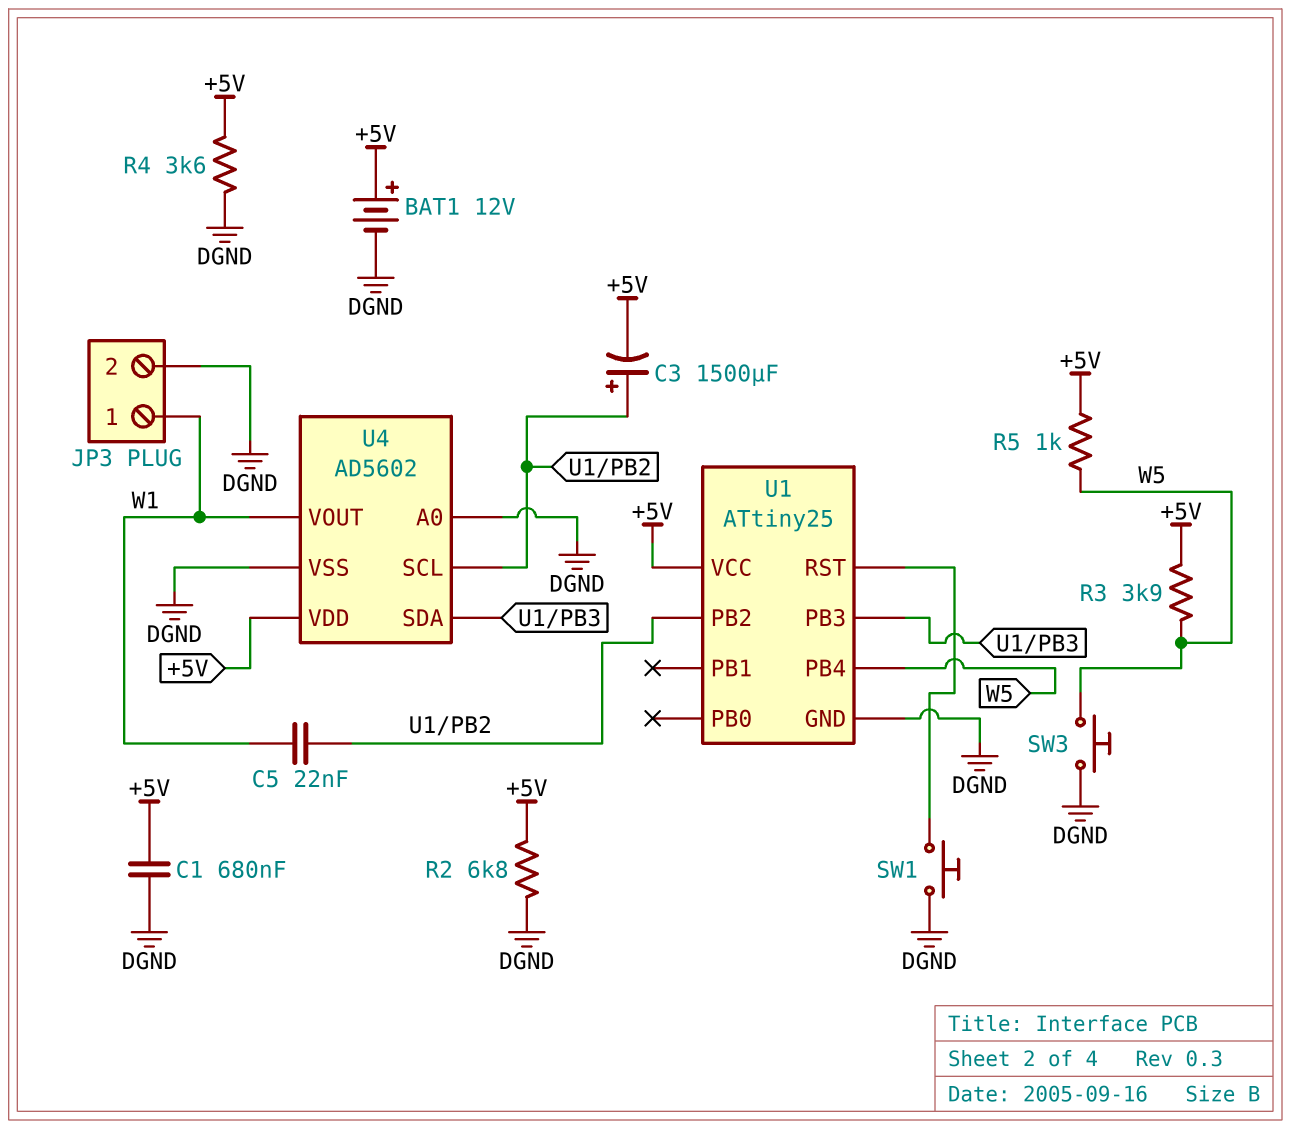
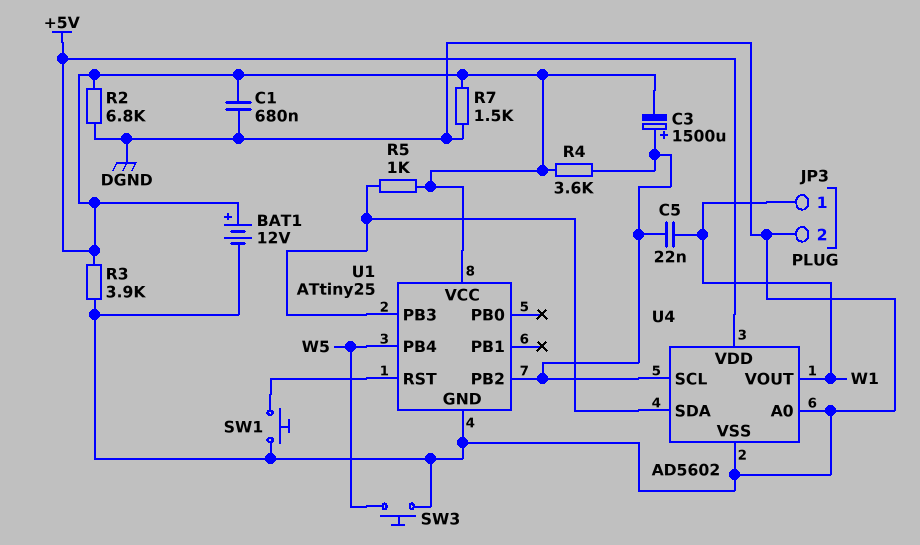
R3: 3.9k (+5V, W5) -> 3.9k (+5V, DGND)
R4: 3.6k (+5V, DGND) -> 3.6k (+5V, U1/PB2)
R5: 1k (+5V, W5) -> 1k (+5V, U1/PB3)
R7: none -> 1.5k (+5V, DGND)

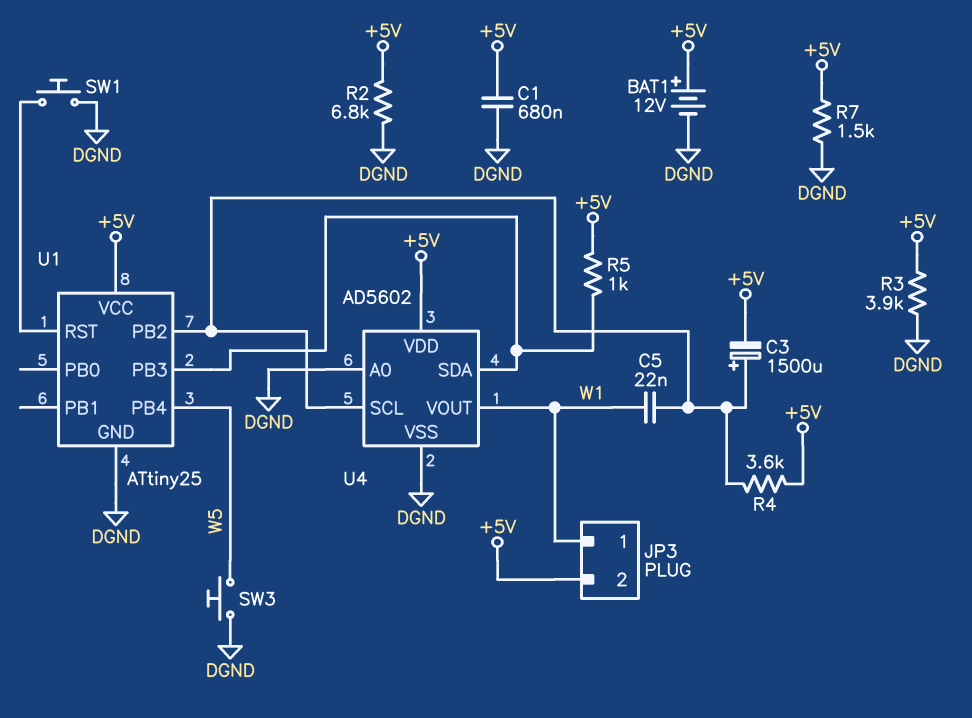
JP3 pin 2: DGND -> +5V

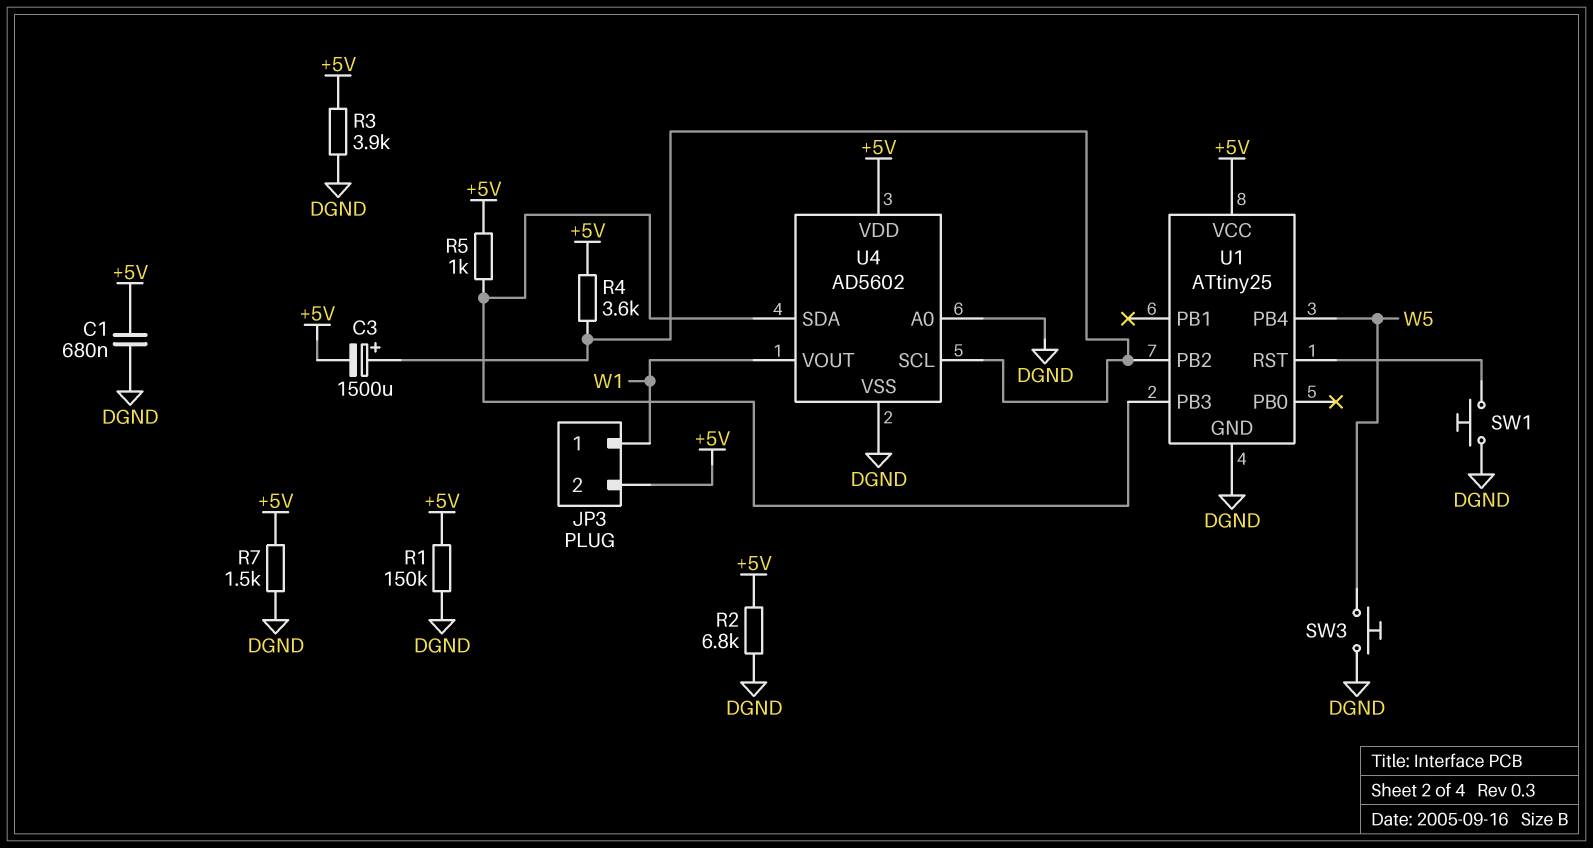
BAT1: 12V (plus +5V, minus DGND) -> none
C5: 22nF (U1/PB2, W1) -> none
R1: none -> 150k (+5V, DGND)

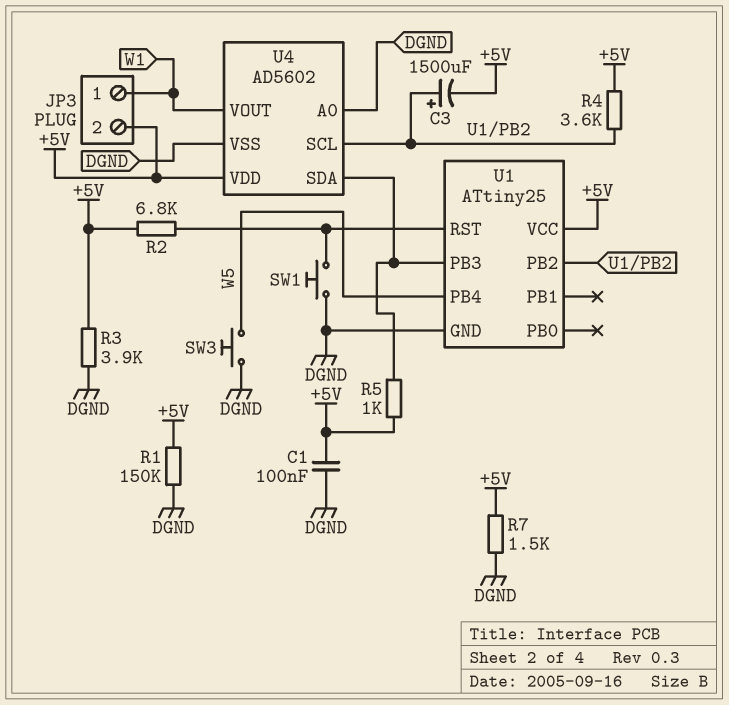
C1: 680nF (+5V, DGND) -> 100nF (+5V, DGND)
R2: 6.8k (+5V, DGND) -> 6.8k (+5V, U1/RST)

